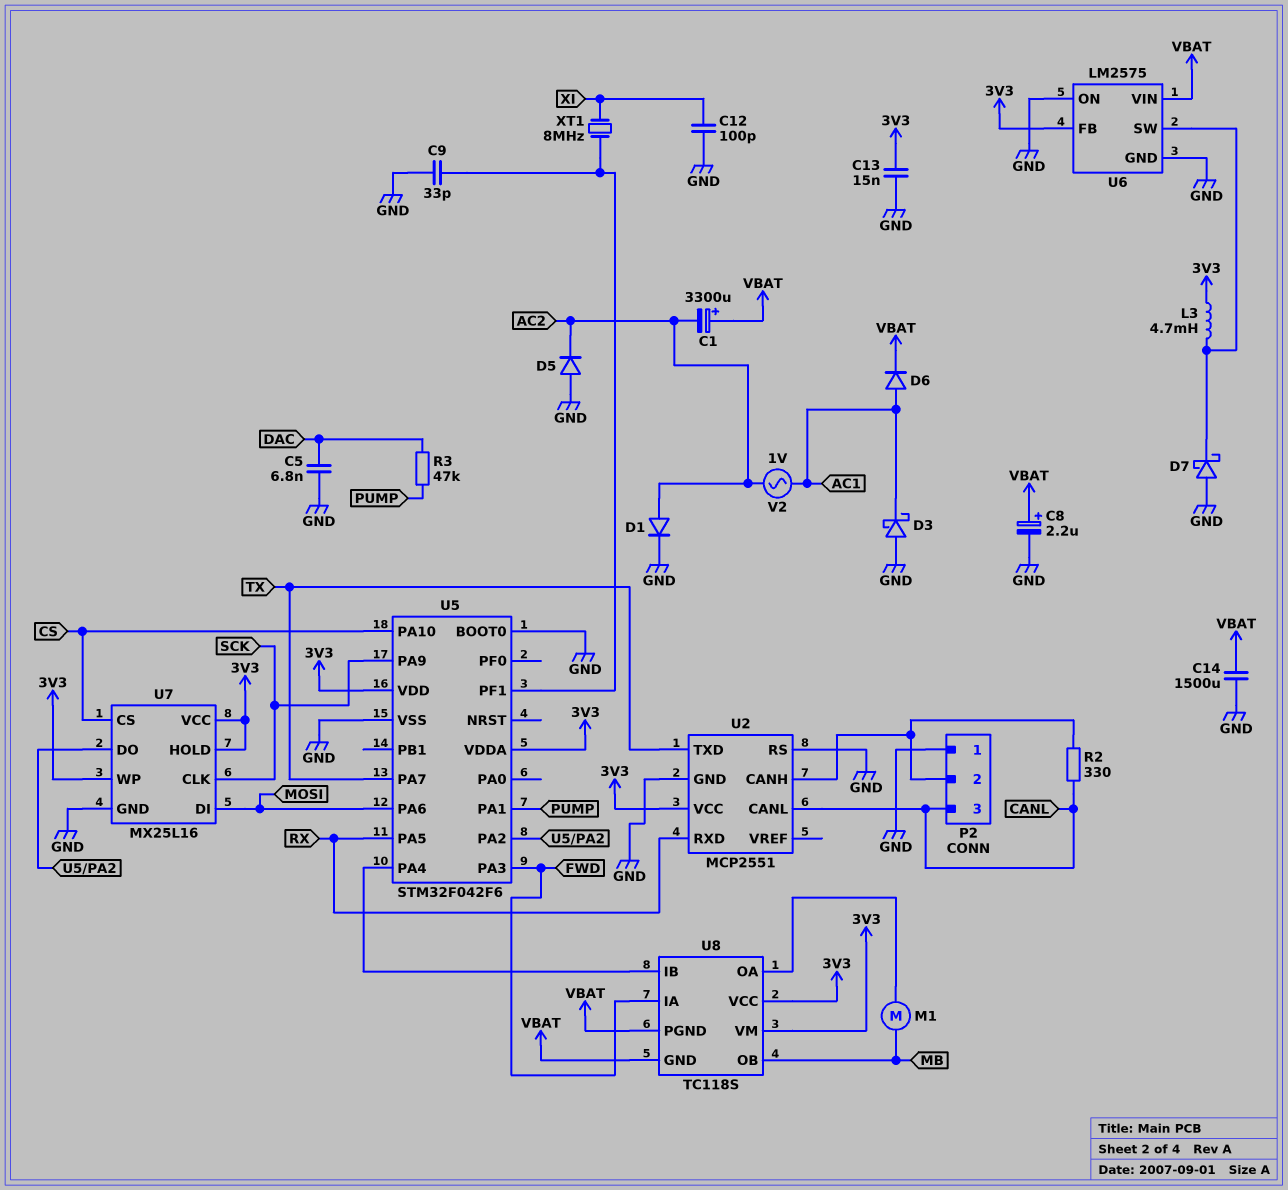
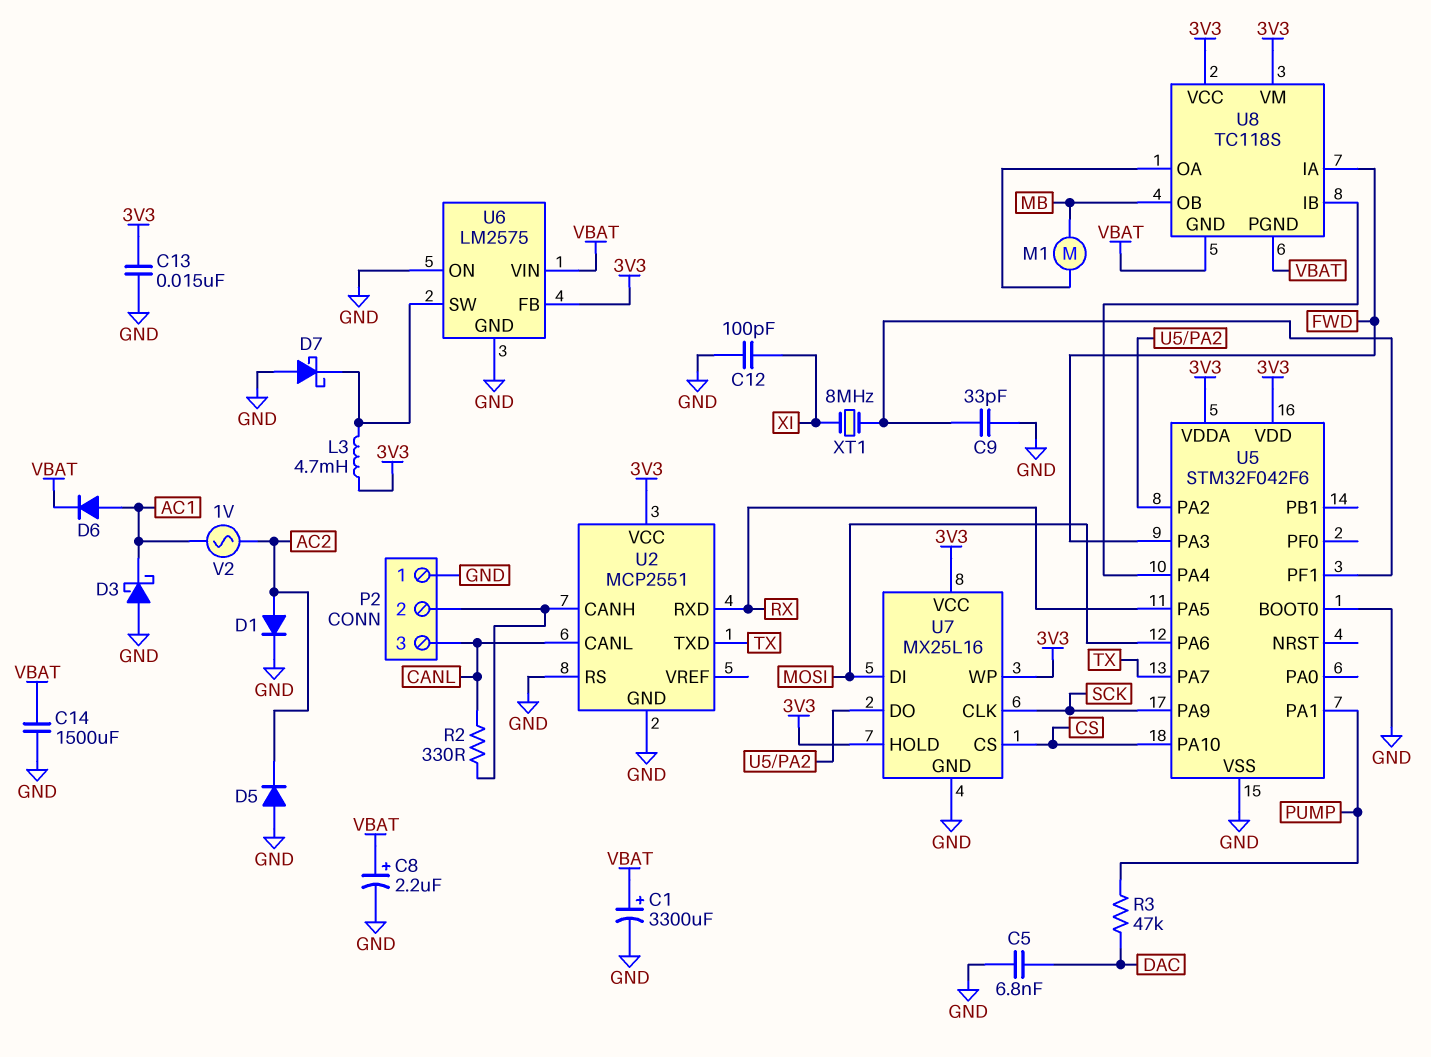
C1: 3300uF (plus VBAT, minus AC2) -> 3300uF (plus VBAT, minus GND)

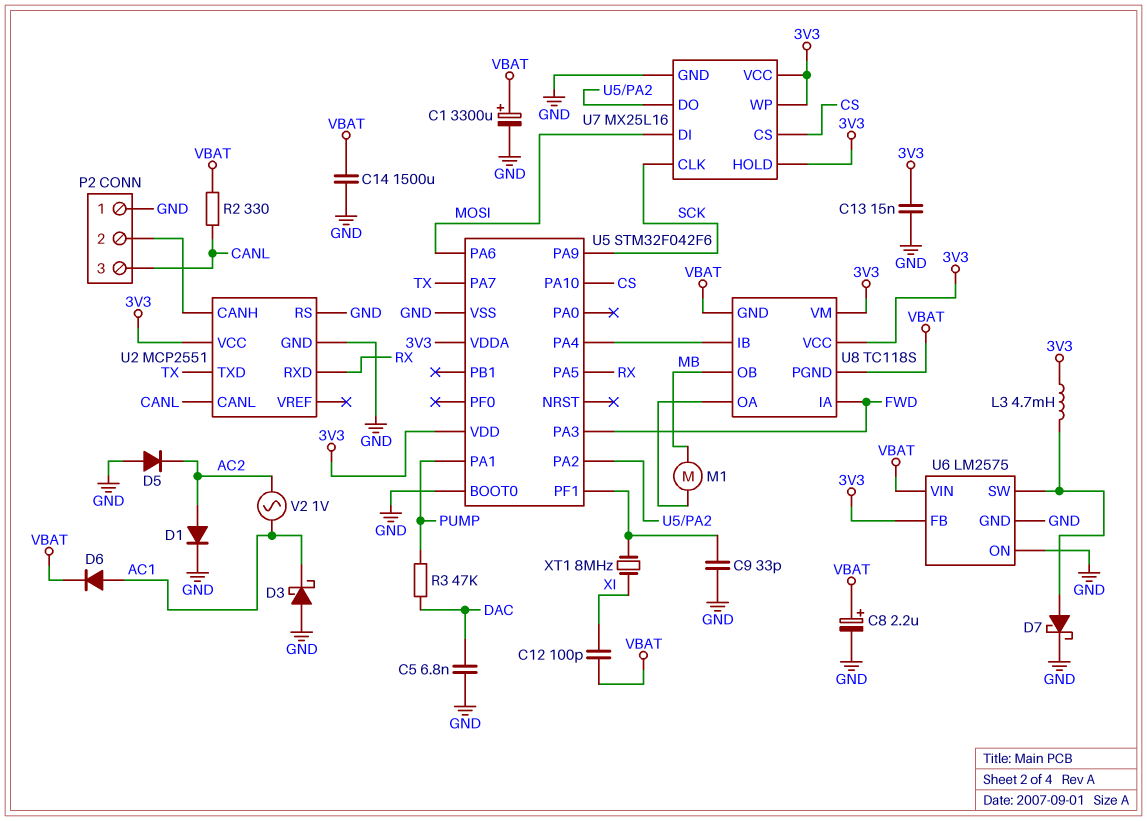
C12: 100pF (GND, XI) -> 100pF (VBAT, XI)
D7: schottky (A GND, K U6/SW) -> schottky (A U6/SW, K GND)
R2: 330 (CANL, P2/2) -> 330 (CANL, VBAT)

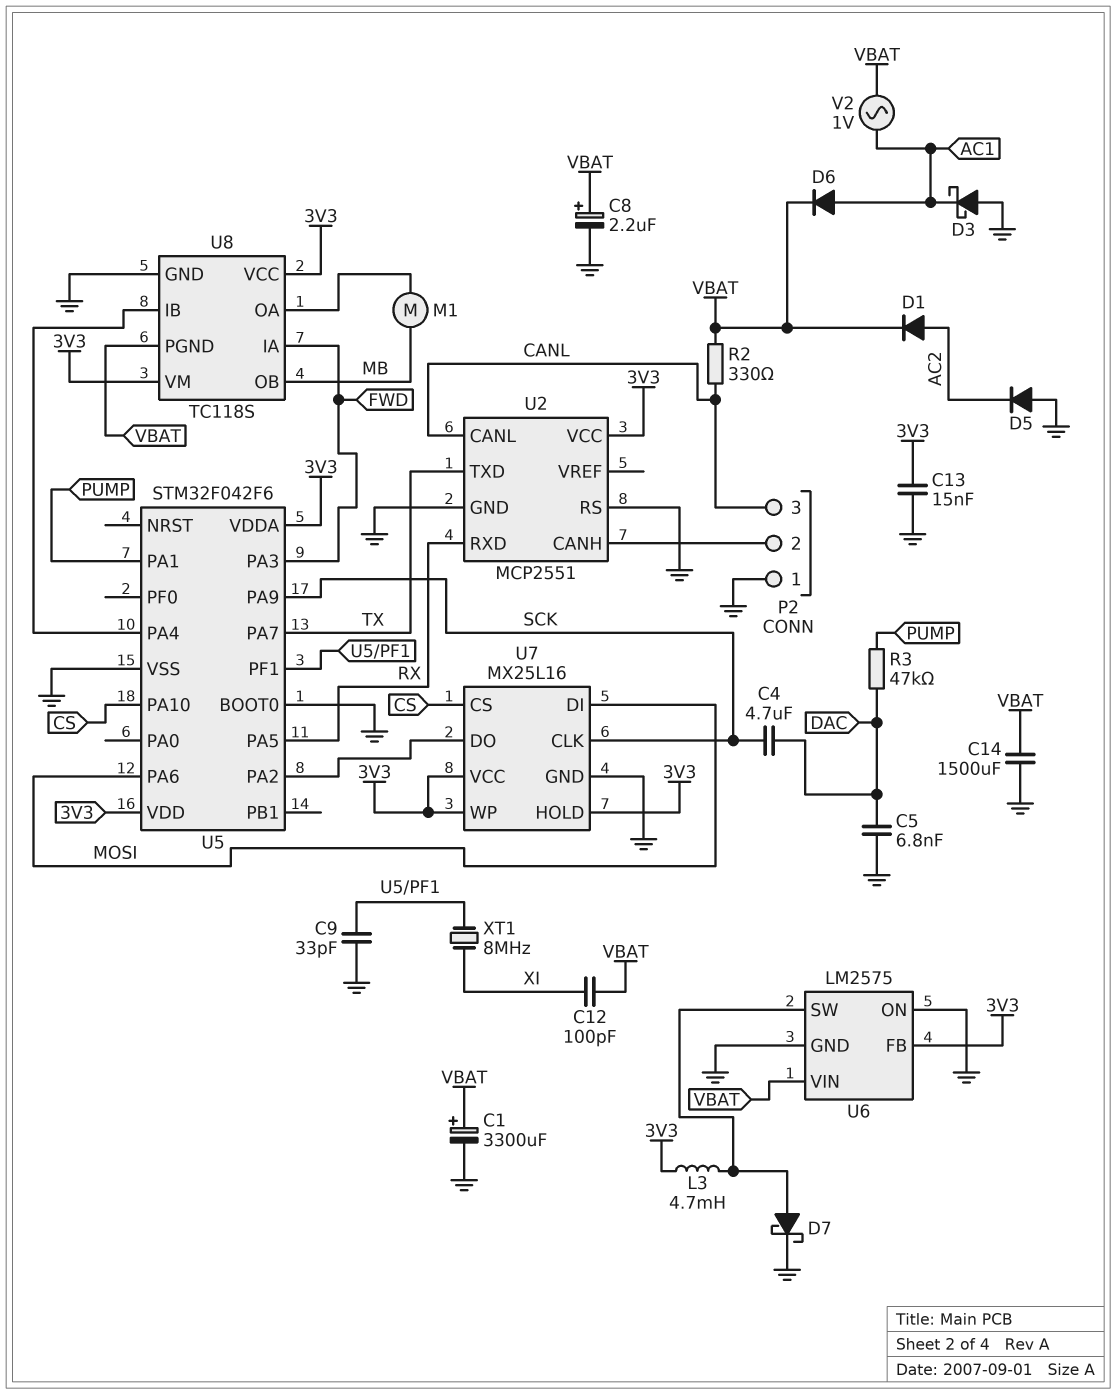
C4: none -> 4.7uF (DAC, SCK)
D1: diode (A AC2, K GND) -> diode (A AC2, K VBAT)
U8 pin GND: VBAT -> GND
V2: AC 1V (AC1, AC2) -> AC 1V (AC1, VBAT)

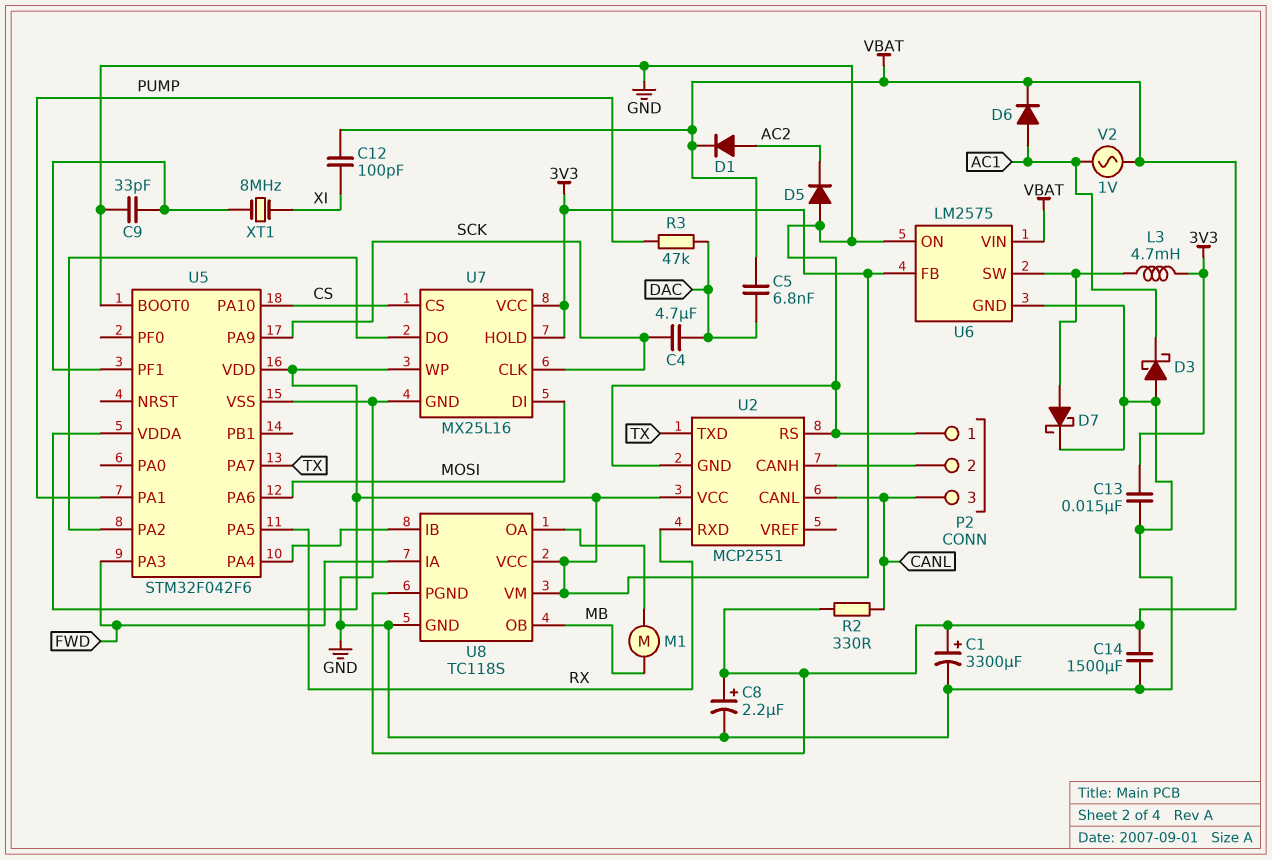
C5: 6.8nF (DAC, GND) -> 6.8nF (DAC, VBAT)

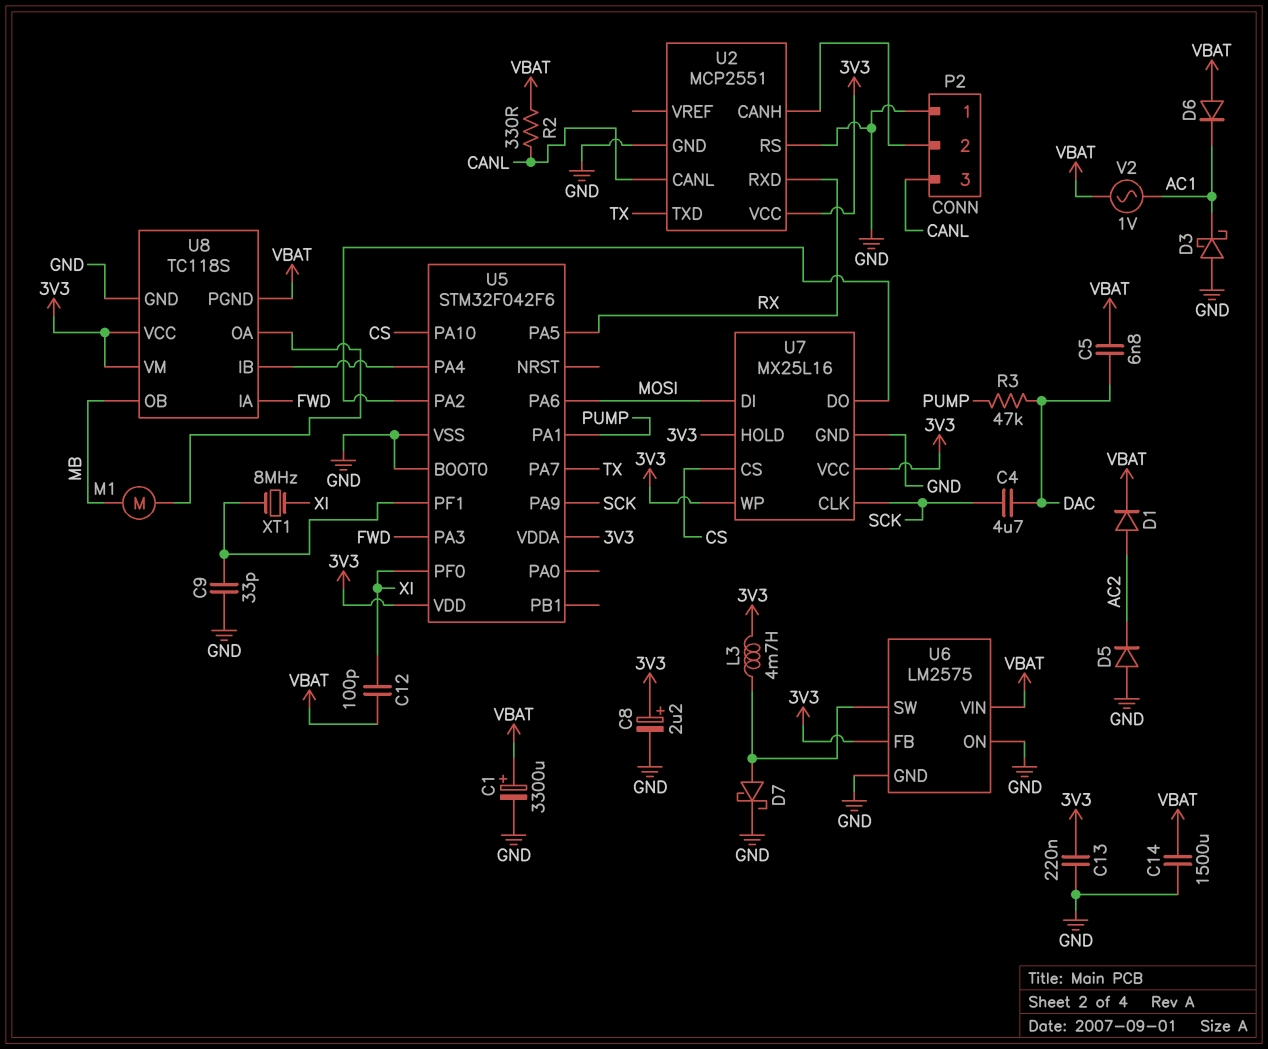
C8: 2.2uF (plus VBAT, minus GND) -> 2.2uF (plus 3V3, minus GND)
C13: 15nF (3V3, GND) -> 220nF (3V3, GND)
D6: diode (A AC1, K VBAT) -> diode (A VBAT, K AC1)
U5 pin PF0: none -> XI

